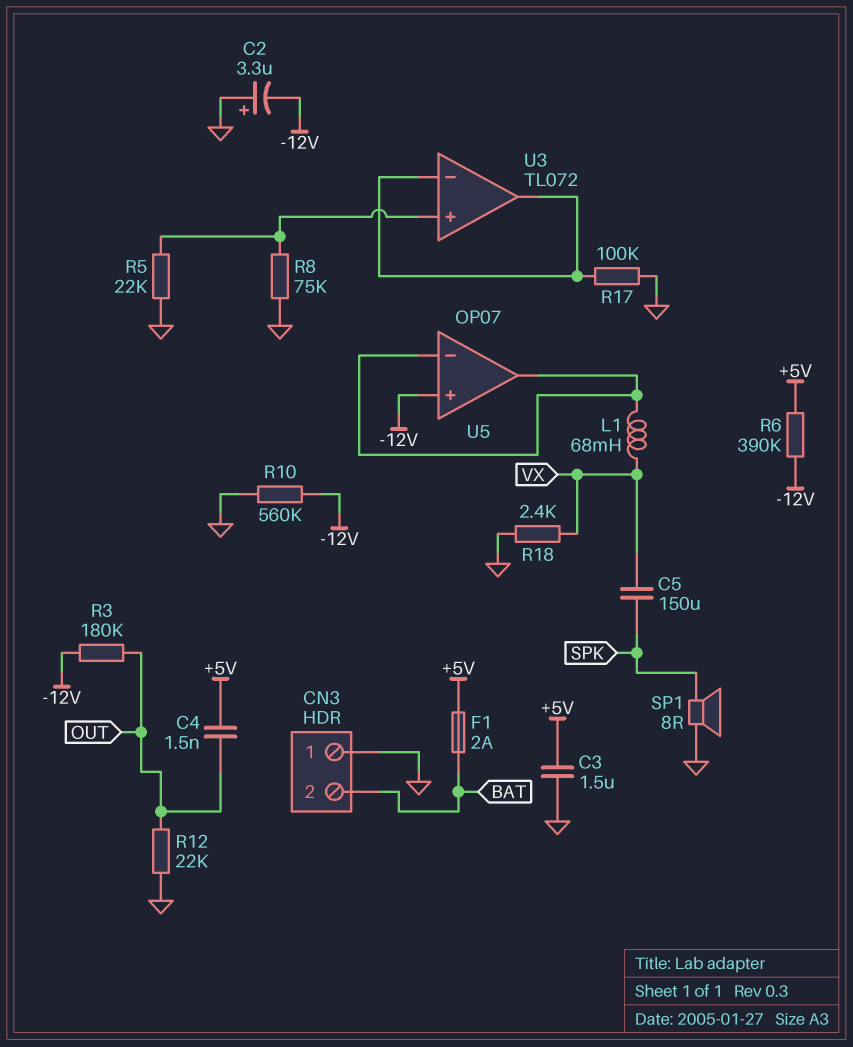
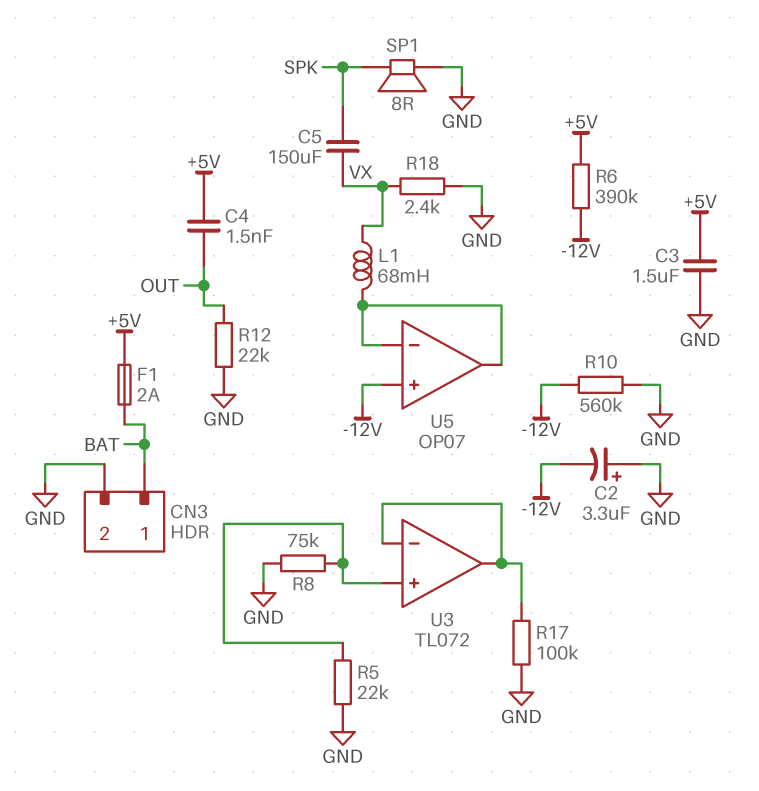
CN3 pin 1: GND -> BAT
CN3 pin 2: BAT -> GND
R3: 180k (-12V, OUT) -> none

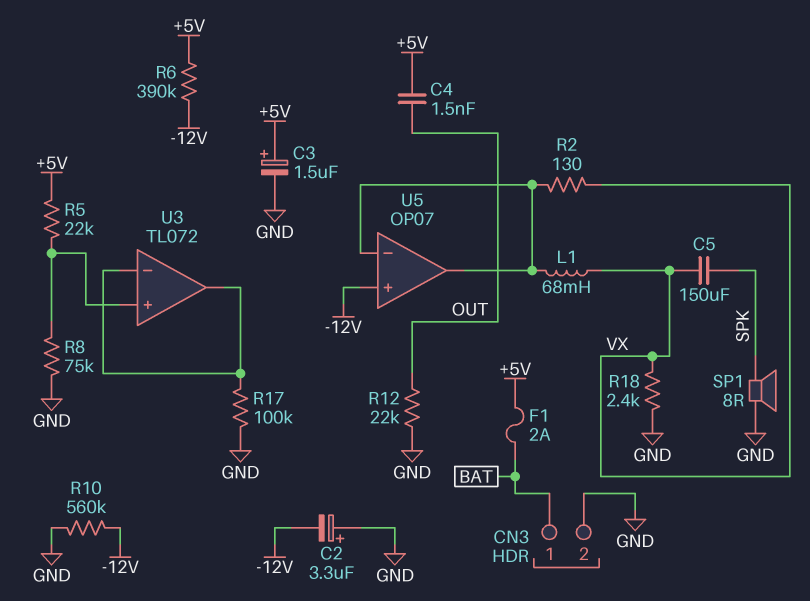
C3: 1.5uF (+5V, GND) -> 1.5uF (plus +5V, minus GND)
R2: none -> 130 (U5/in-, VX)
R5: 22k (GND, U3/in+) -> 22k (+5V, U3/in+)

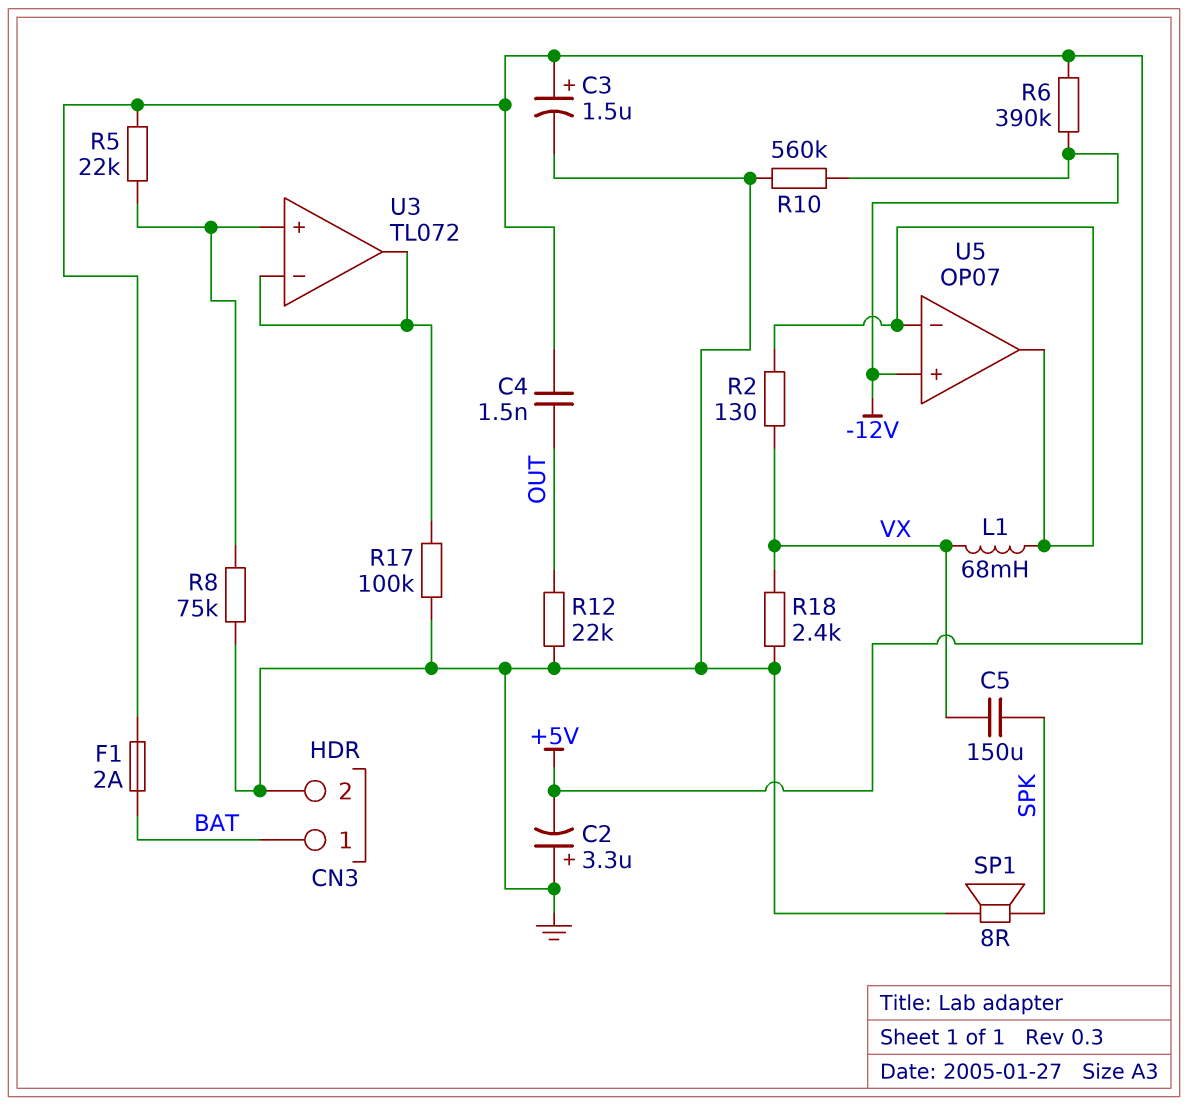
C2: 3.3uF (plus GND, minus -12V) -> 3.3uF (plus GND, minus +5V)

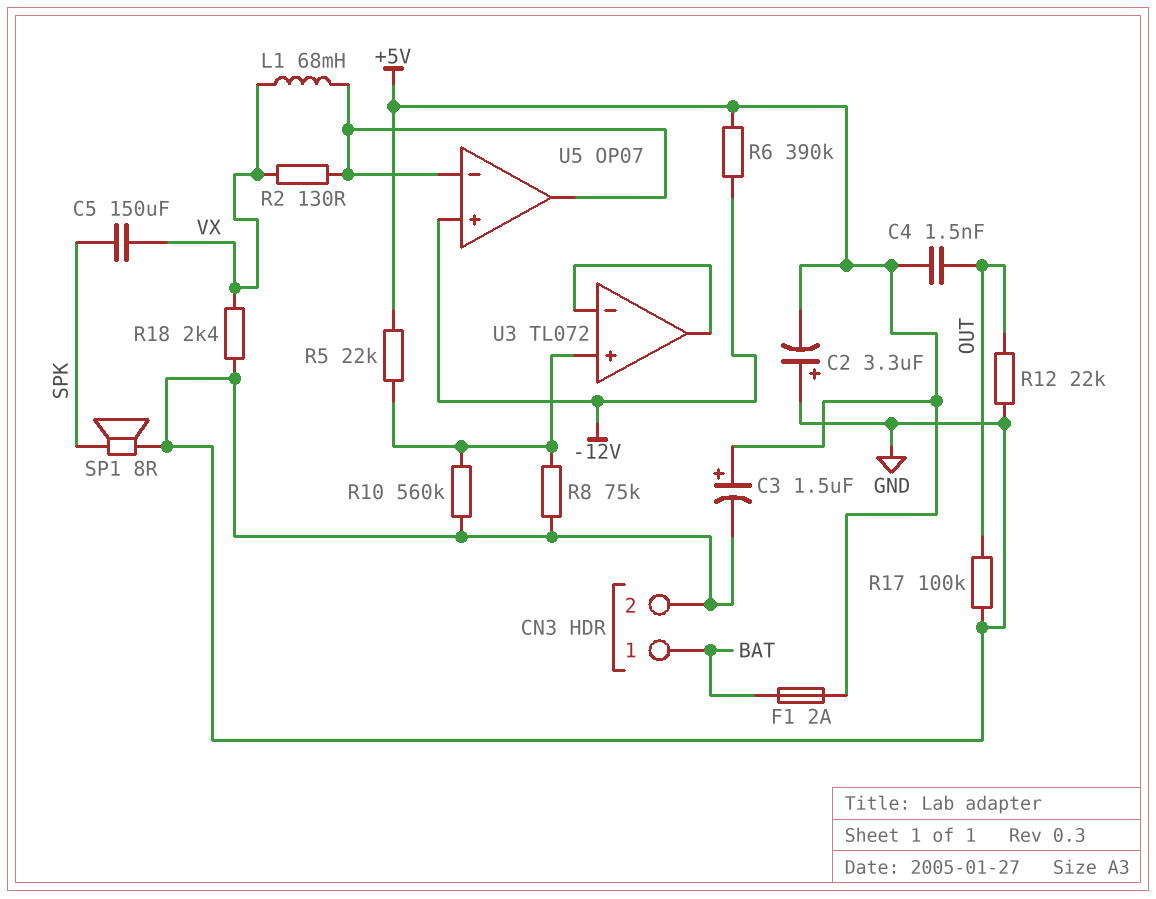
R10: 560k (-12V, GND) -> 560k (GND, U3/in+)
R17: 100k (GND, U3/in-) -> 100k (GND, OUT)

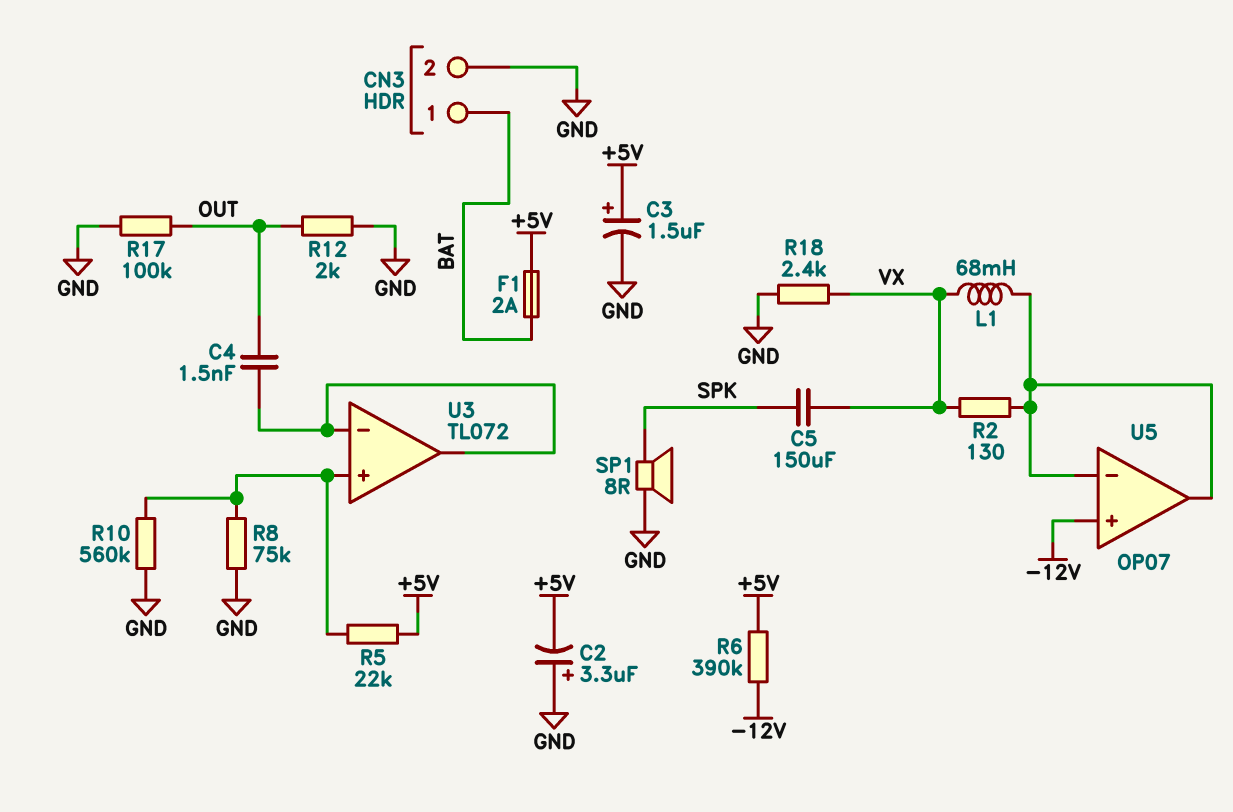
C4: 1.5nF (+5V, OUT) -> 1.5nF (OUT, U3/in-)
R12: 22k (GND, OUT) -> 2k (GND, OUT)

